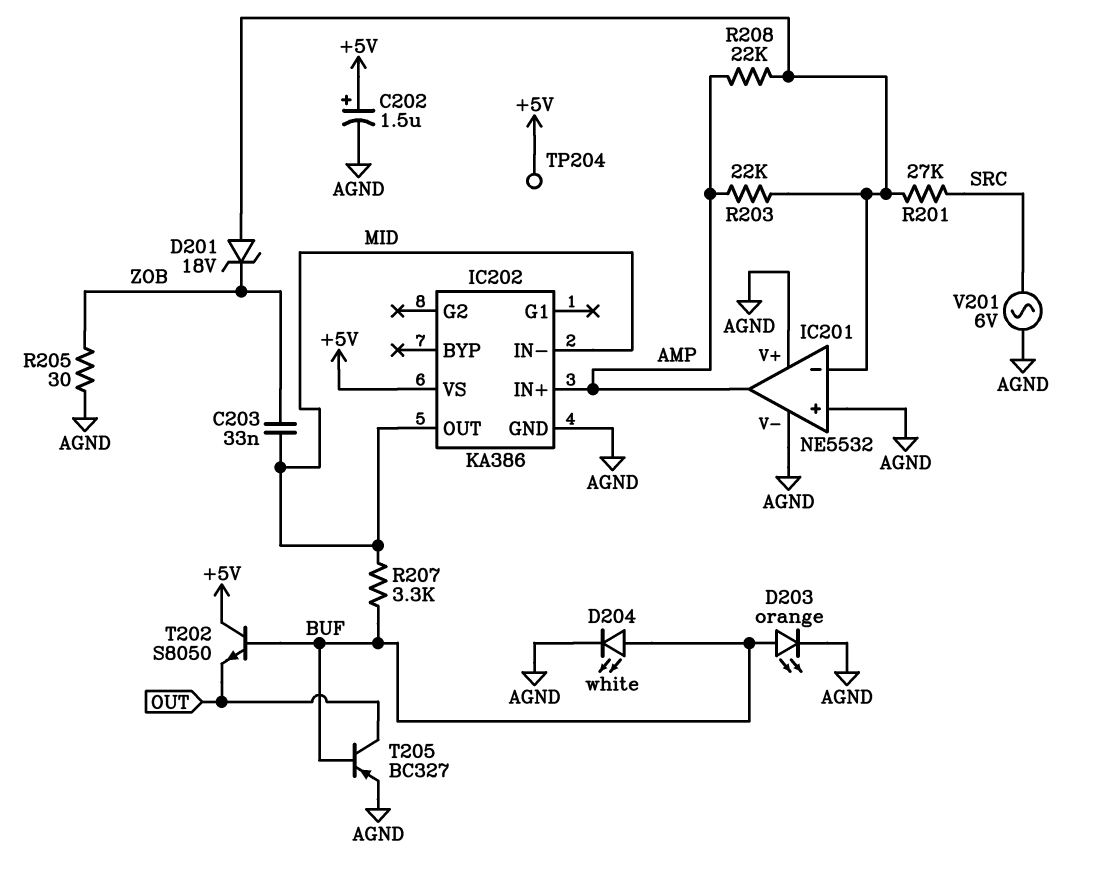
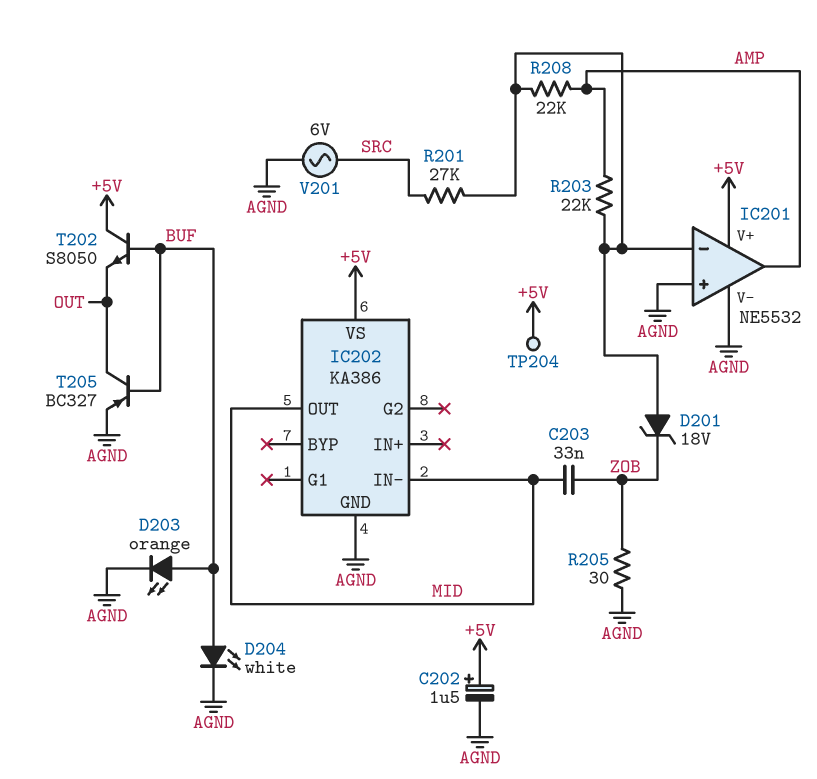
IC201 pin V+: AGND -> +5V
IC202 pin IN+: AMP -> none
R207: 3.3k (BUF, MID) -> none

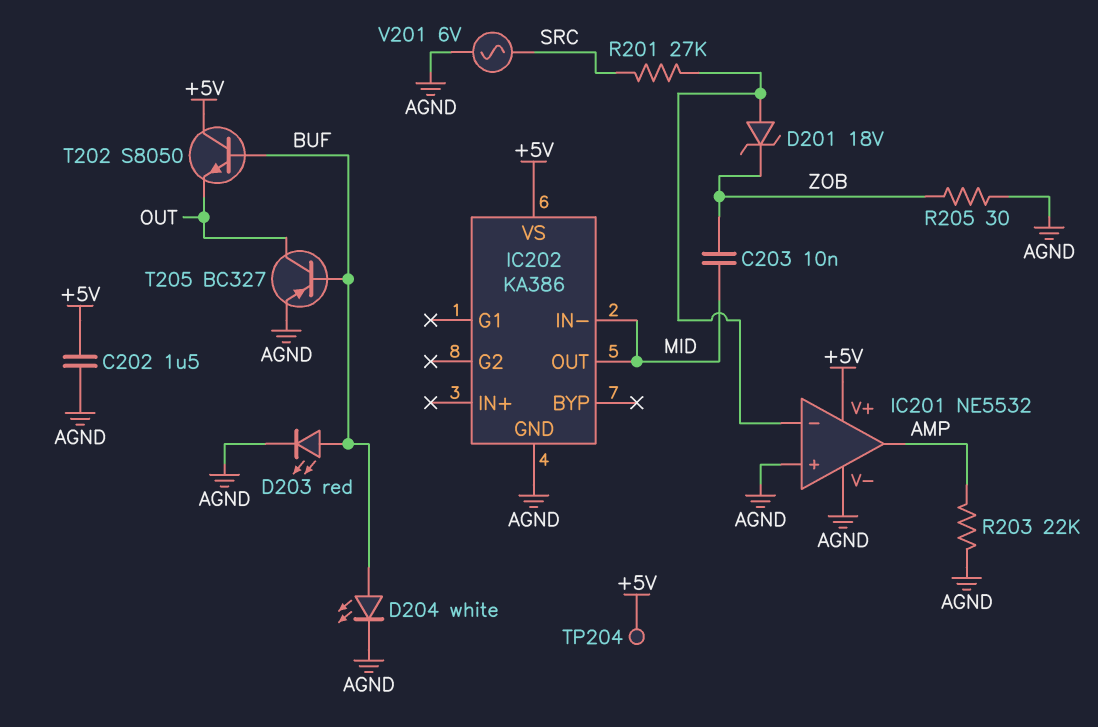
C202: 1.5uF (plus +5V, minus AGND) -> 1.5uF (+5V, AGND)
C203: 33nF (MID, ZOB) -> 10nF (MID, ZOB)
D203: LED orange (A BUF, K AGND) -> LED red (A BUF, K AGND)
R203: 22k (AMP, IC201/in-) -> 22k (AGND, AMP)
R208: 22k (AMP, IC201/in-) -> none

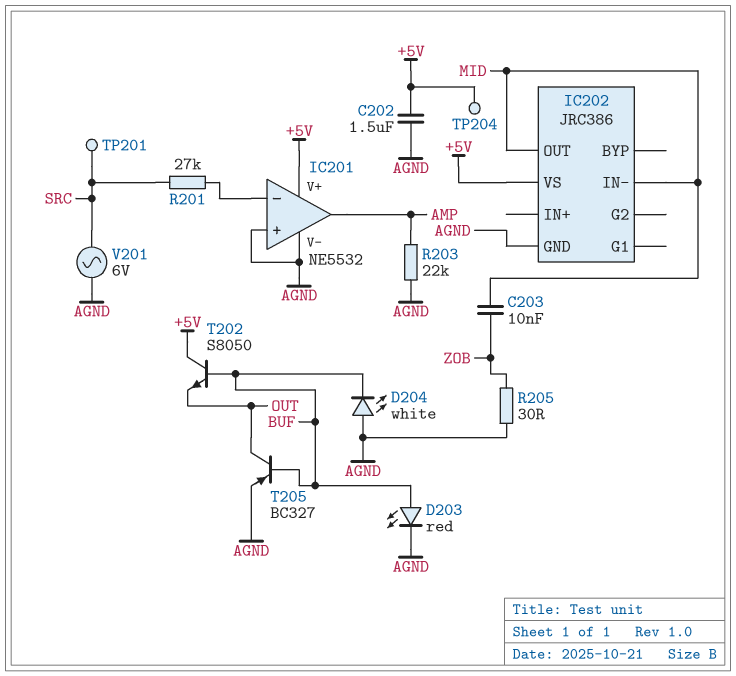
D201: zener 18V (A IC201/in-, K ZOB) -> none
D204: LED white (A BUF, K AGND) -> LED white (A AGND, K BUF)
IC202: KA386 -> JRC386
TP201: none -> test point (SRC)

